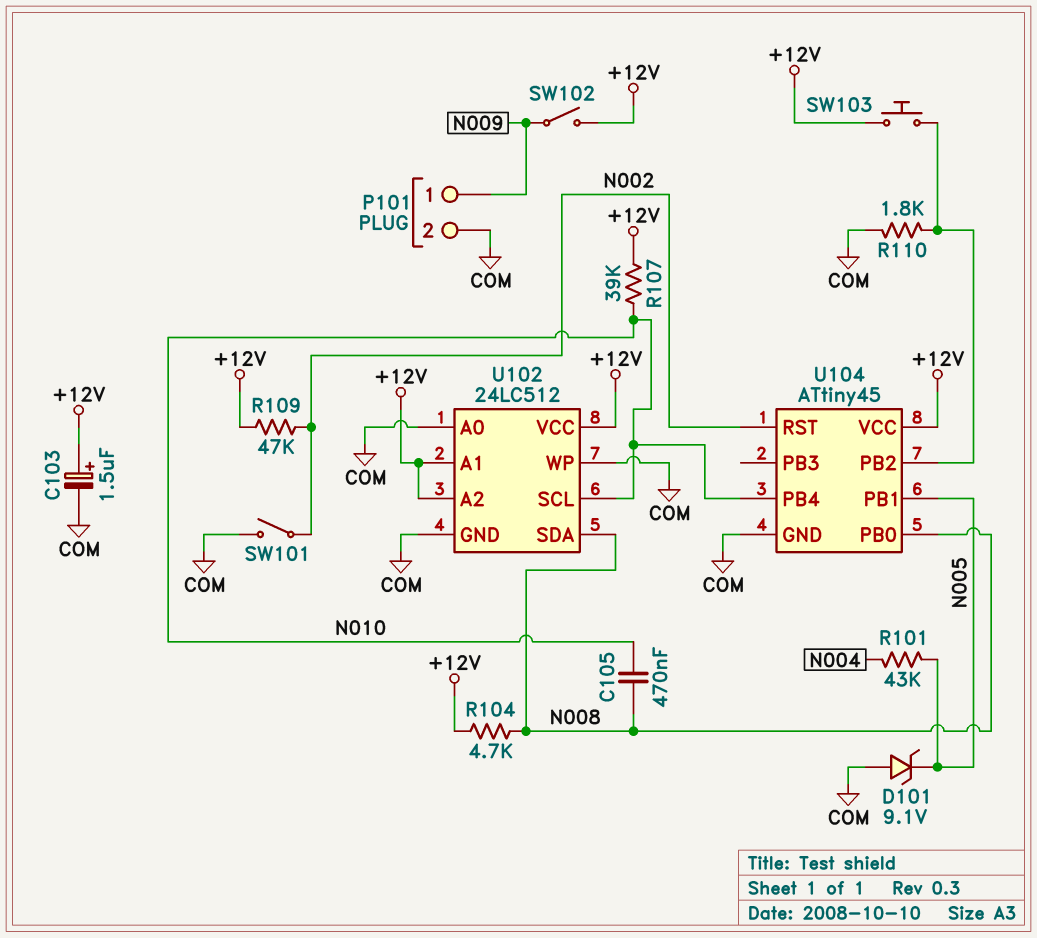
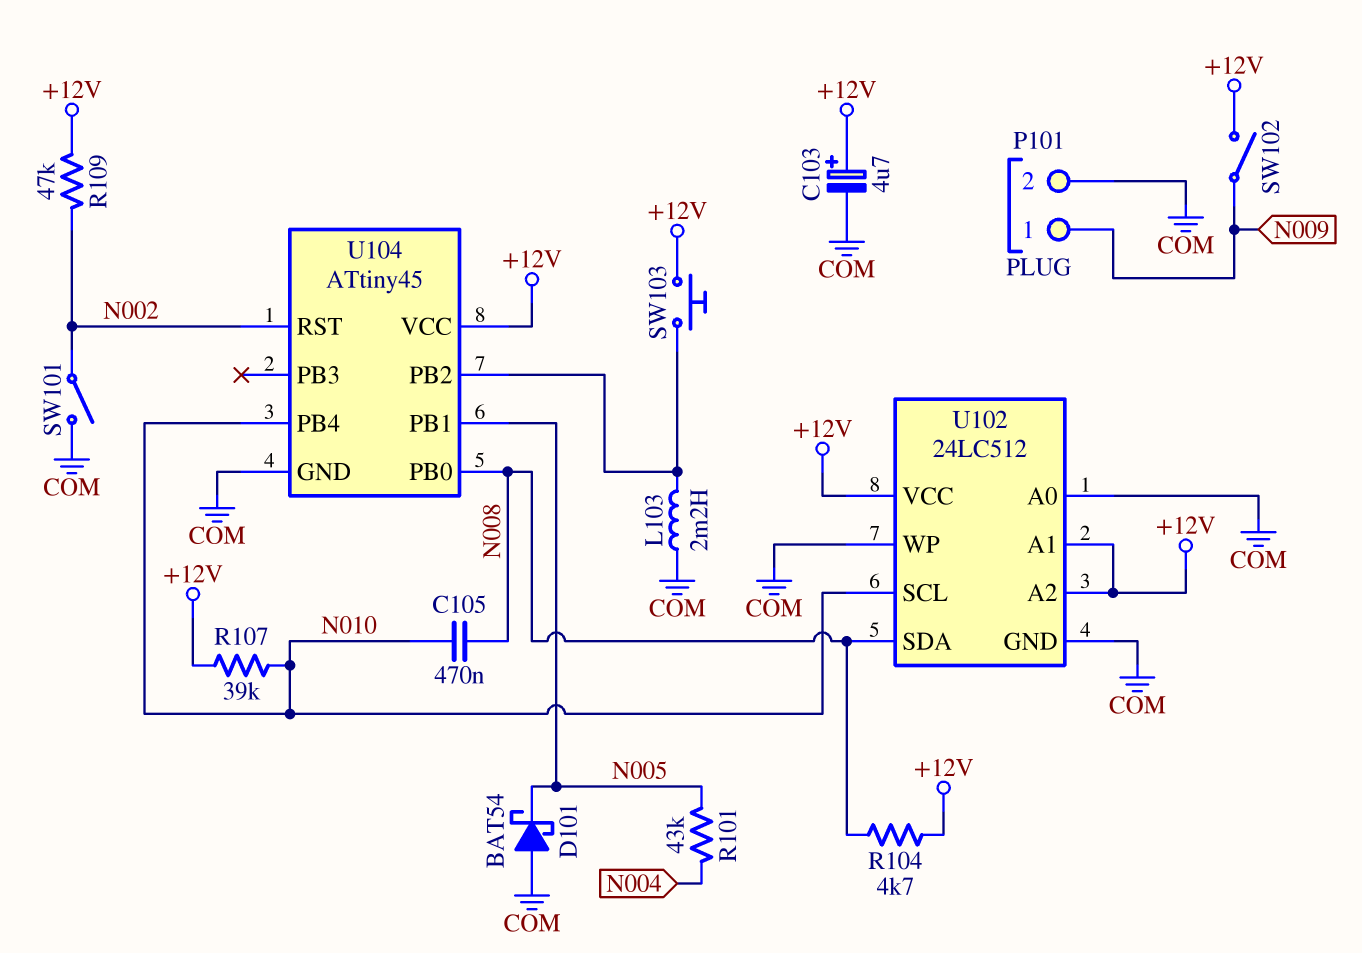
C103: 1.5uF (plus +12V, minus COM) -> 4.7uF (plus +12V, minus COM)
D101: zener 9.1V (A COM, K N005) -> schottky BAT54 (A COM, K N005)
L103: none -> 2.2mH (COM, U104/PB2)
R110: 1.8k (COM, U104/PB2) -> none

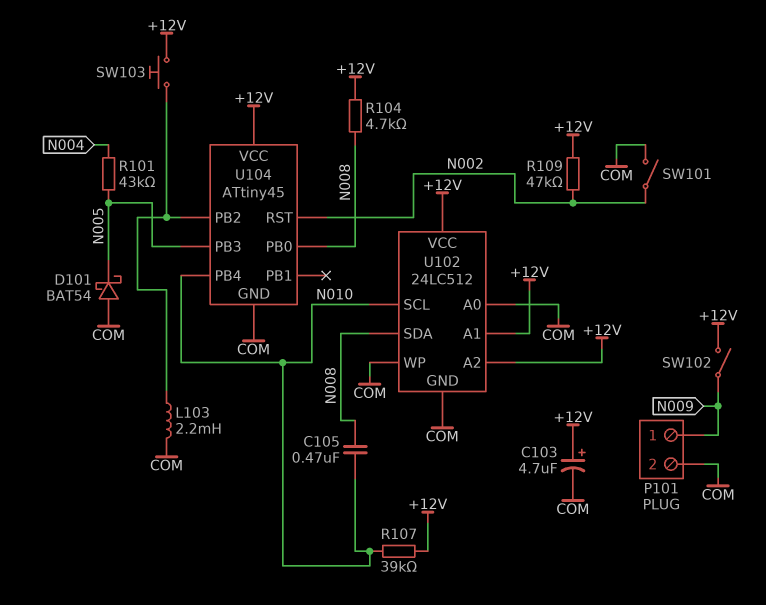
U104 pin PB1: N005 -> none
U104 pin PB3: none -> N005

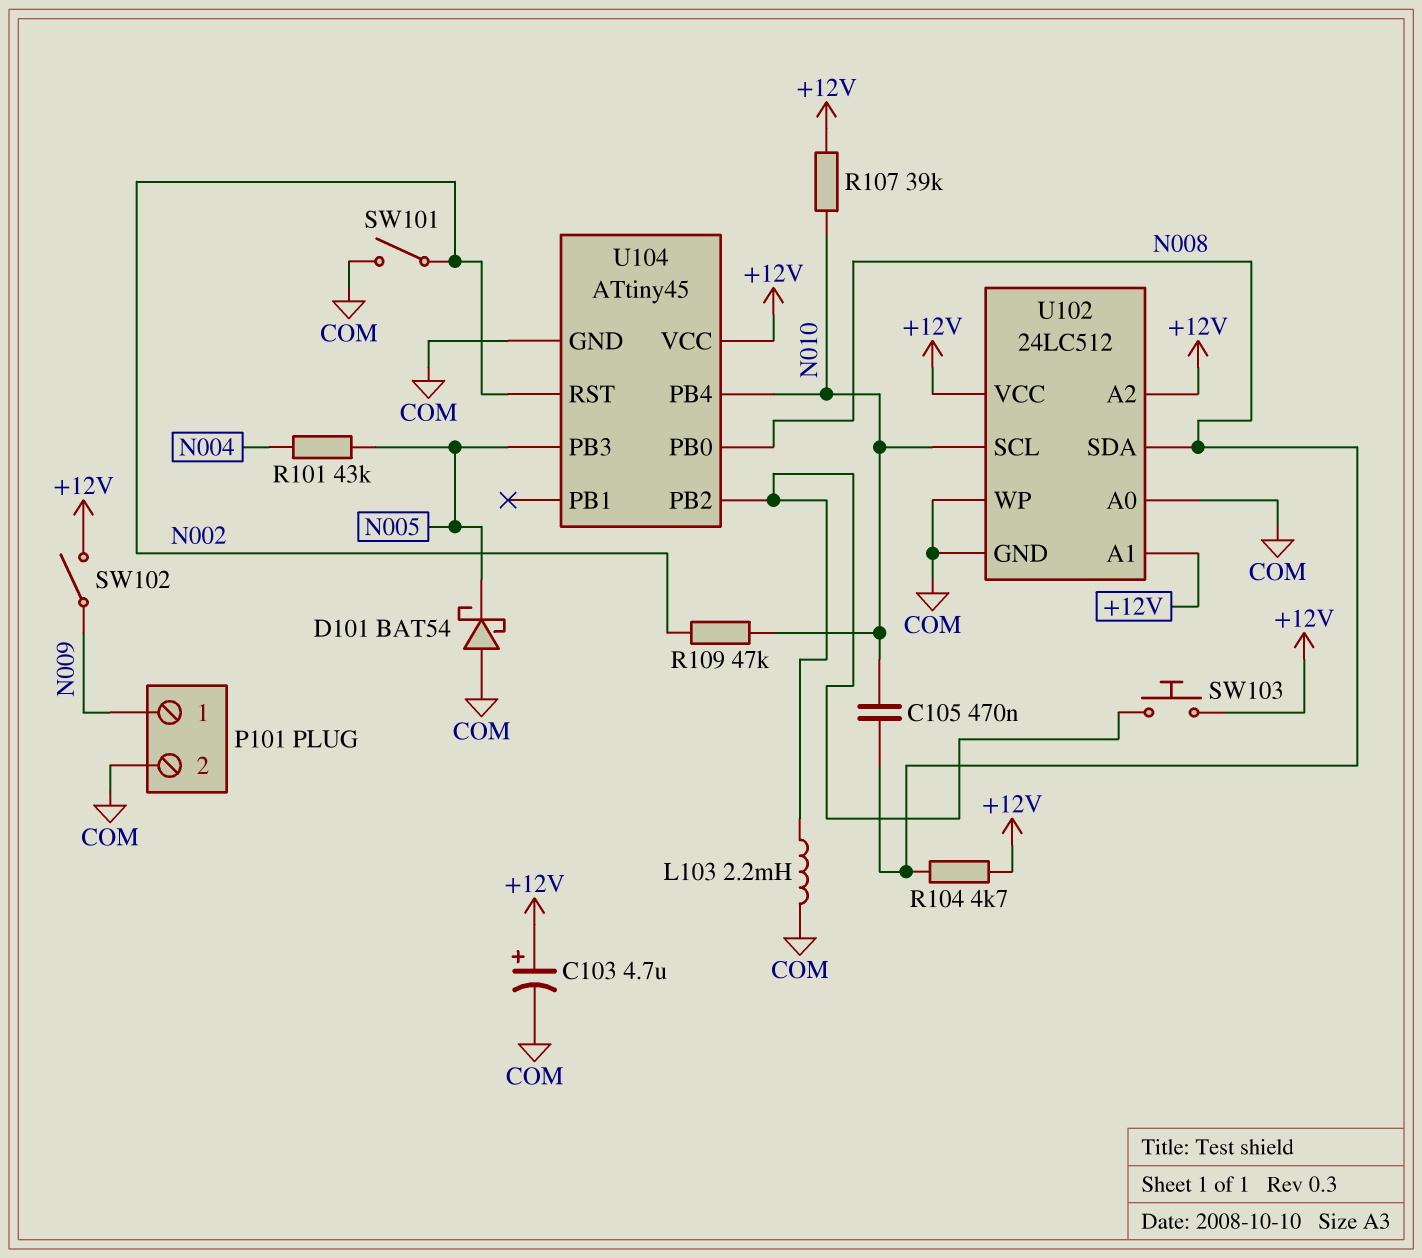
R109: 47k (+12V, N002) -> 47k (N002, N010)

